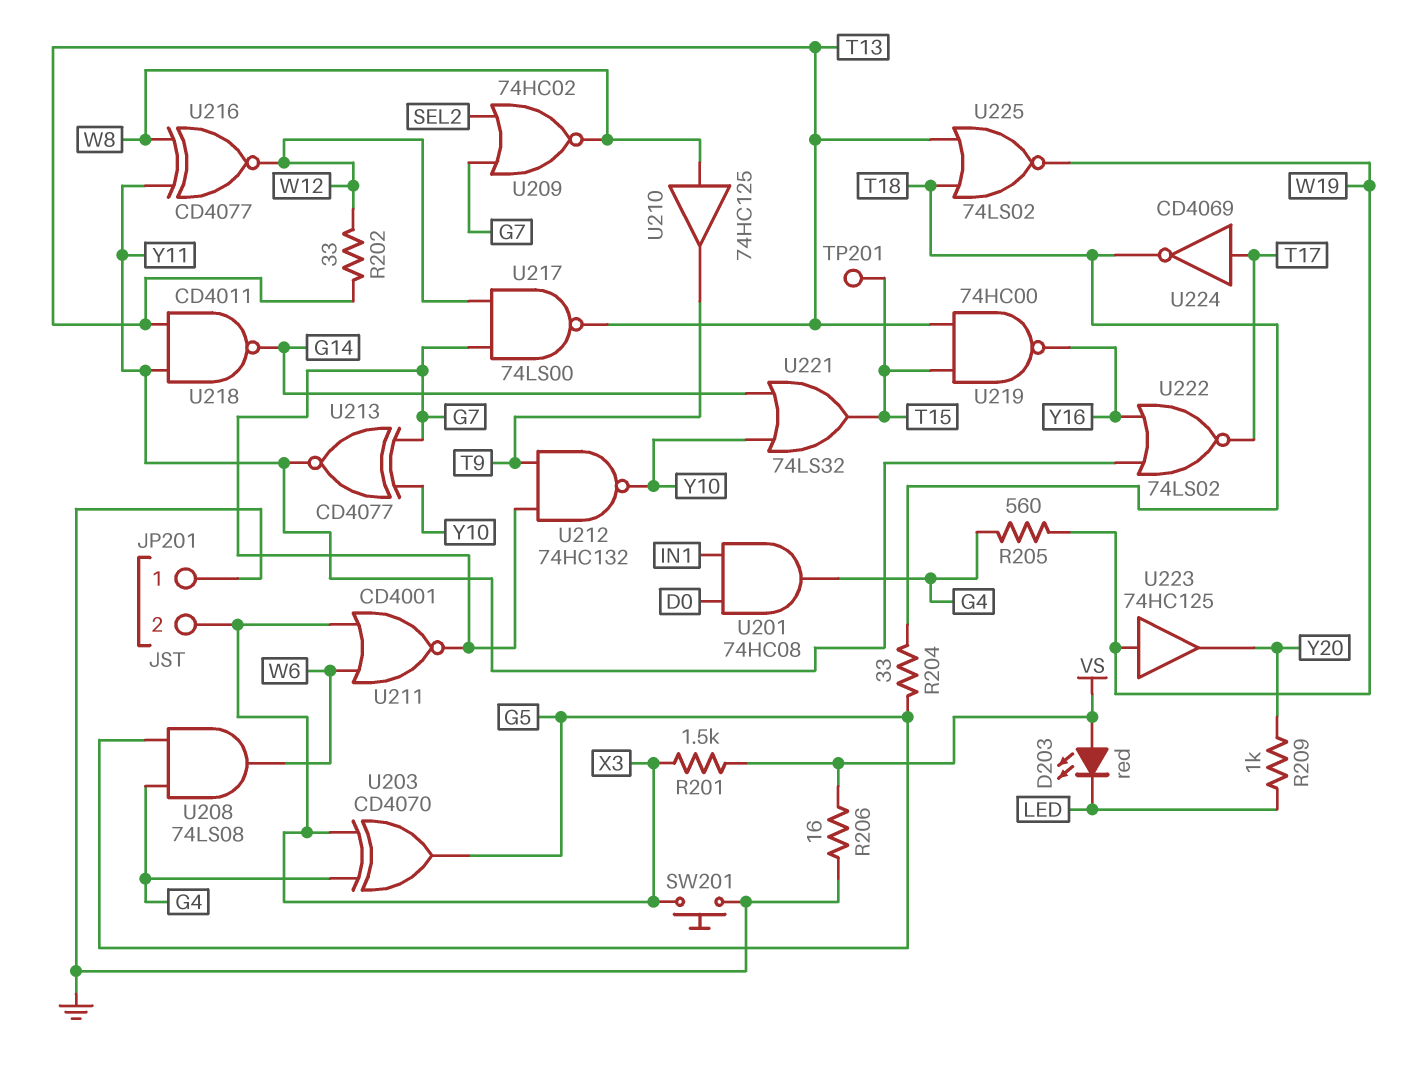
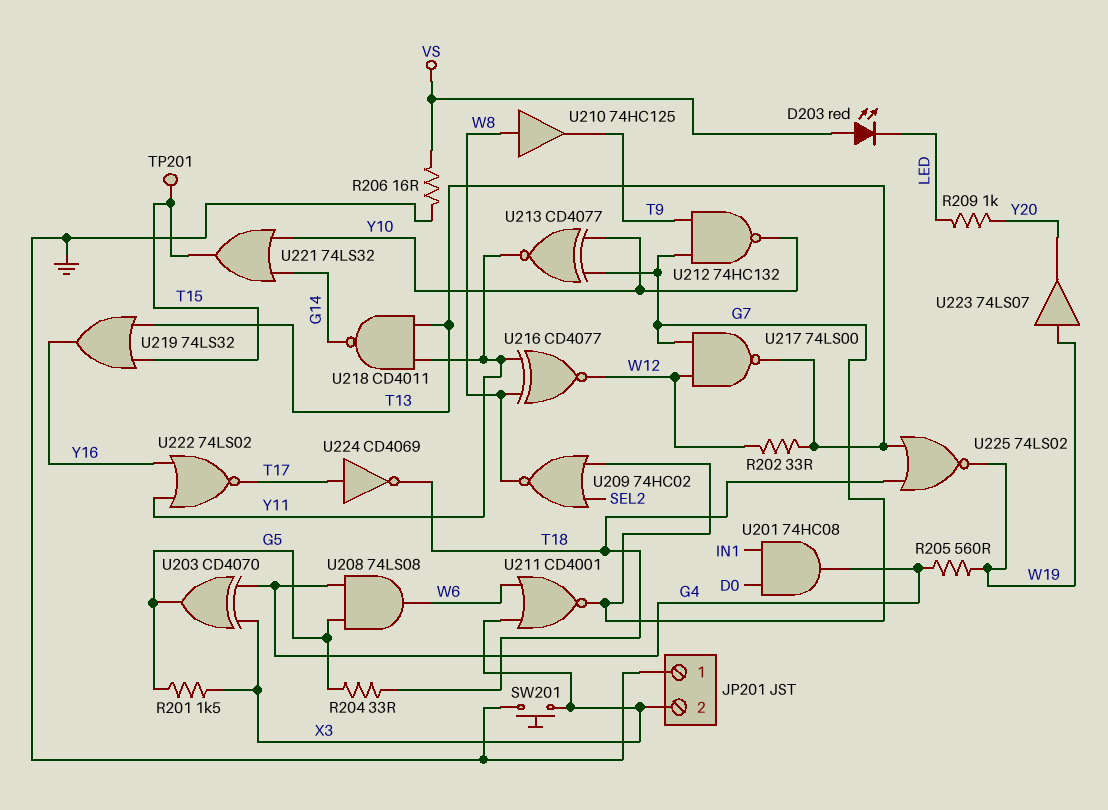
R201: 1.5k (VS, X3) -> 1.5k (G5, X3)
U219: NAND 74HC00 (in T13, in T15, out Y16) -> OR 74LS32 (in T13, in T15, out Y16)
U223: buffer 74HC125 (in W19, out Y20) -> buffer 74LS07 (in W19, out Y20)

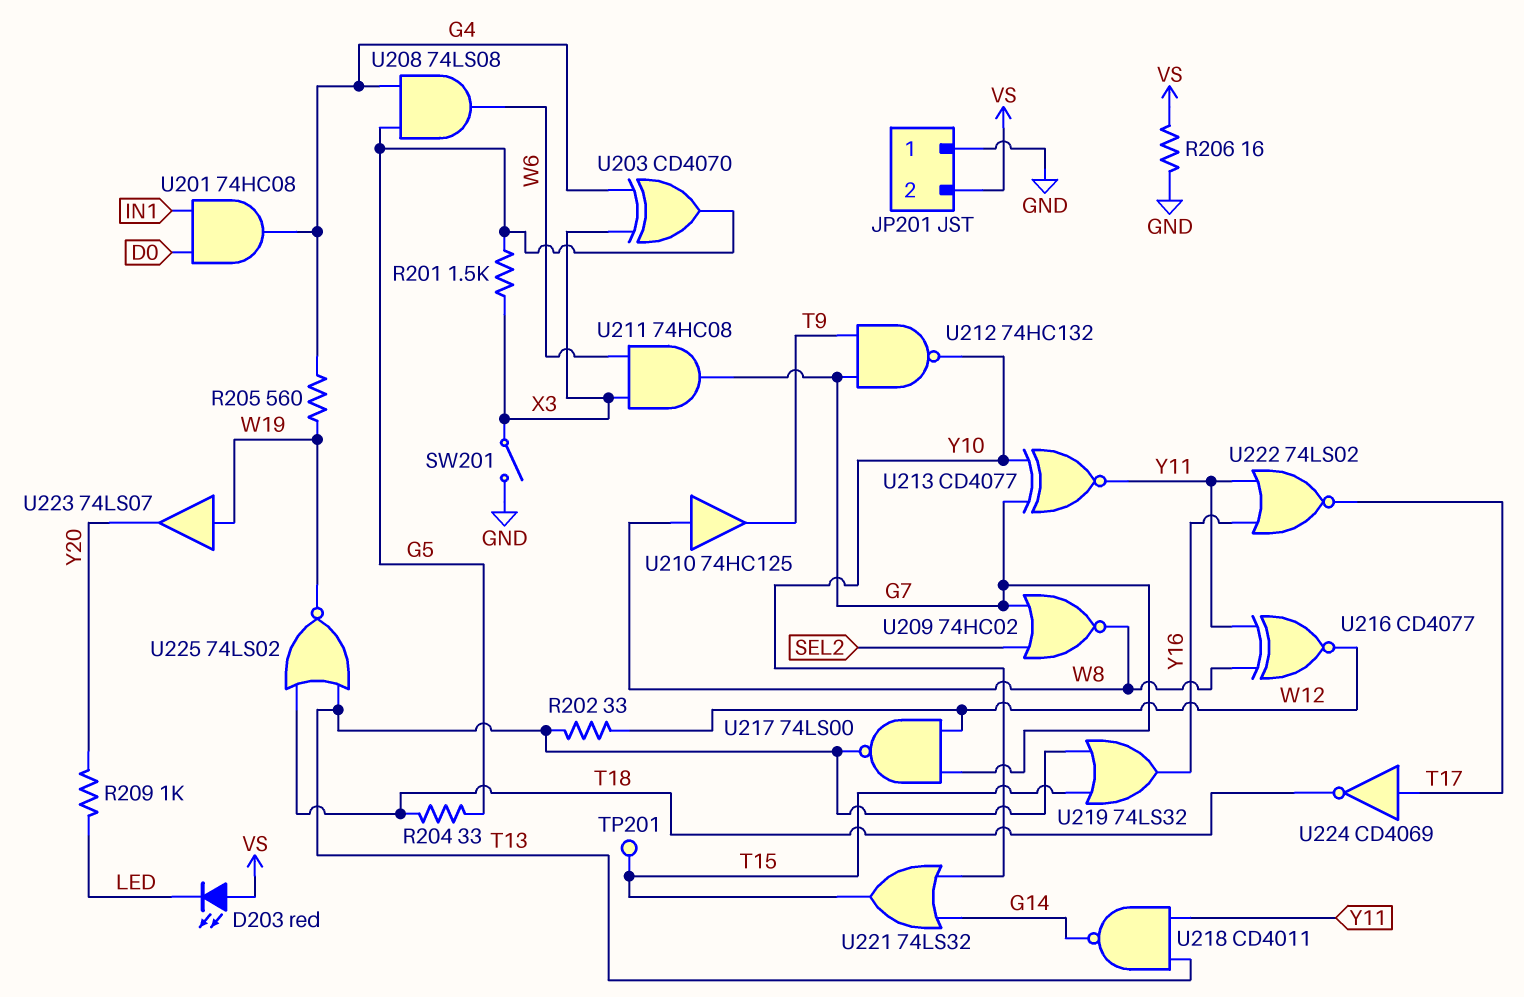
JP201 pin 2: X3 -> VS
SW201: button (GND, X3) -> switch (GND, X3)
U211: NOR CD4001 (in W6, in X3, out G7) -> AND 74HC08 (in W6, in X3, out G7)

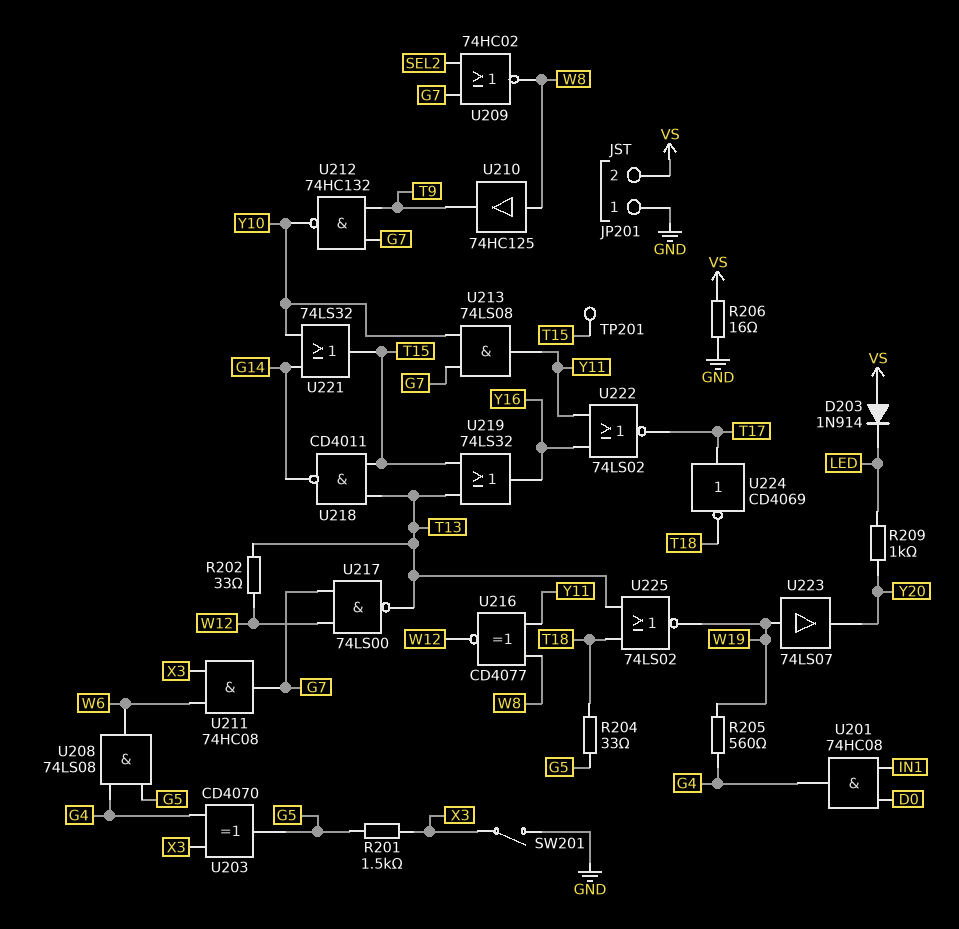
D203: LED red (A VS, K LED) -> diode 1N914 (A VS, K LED)
U213: XNOR CD4077 (in G7, in Y10, out Y11) -> AND 74LS08 (in G7, in Y10, out Y11)
U218: NAND CD4011 (in T13, in Y11, out G14) -> NAND CD4011 (in T13, in T15, out G14)

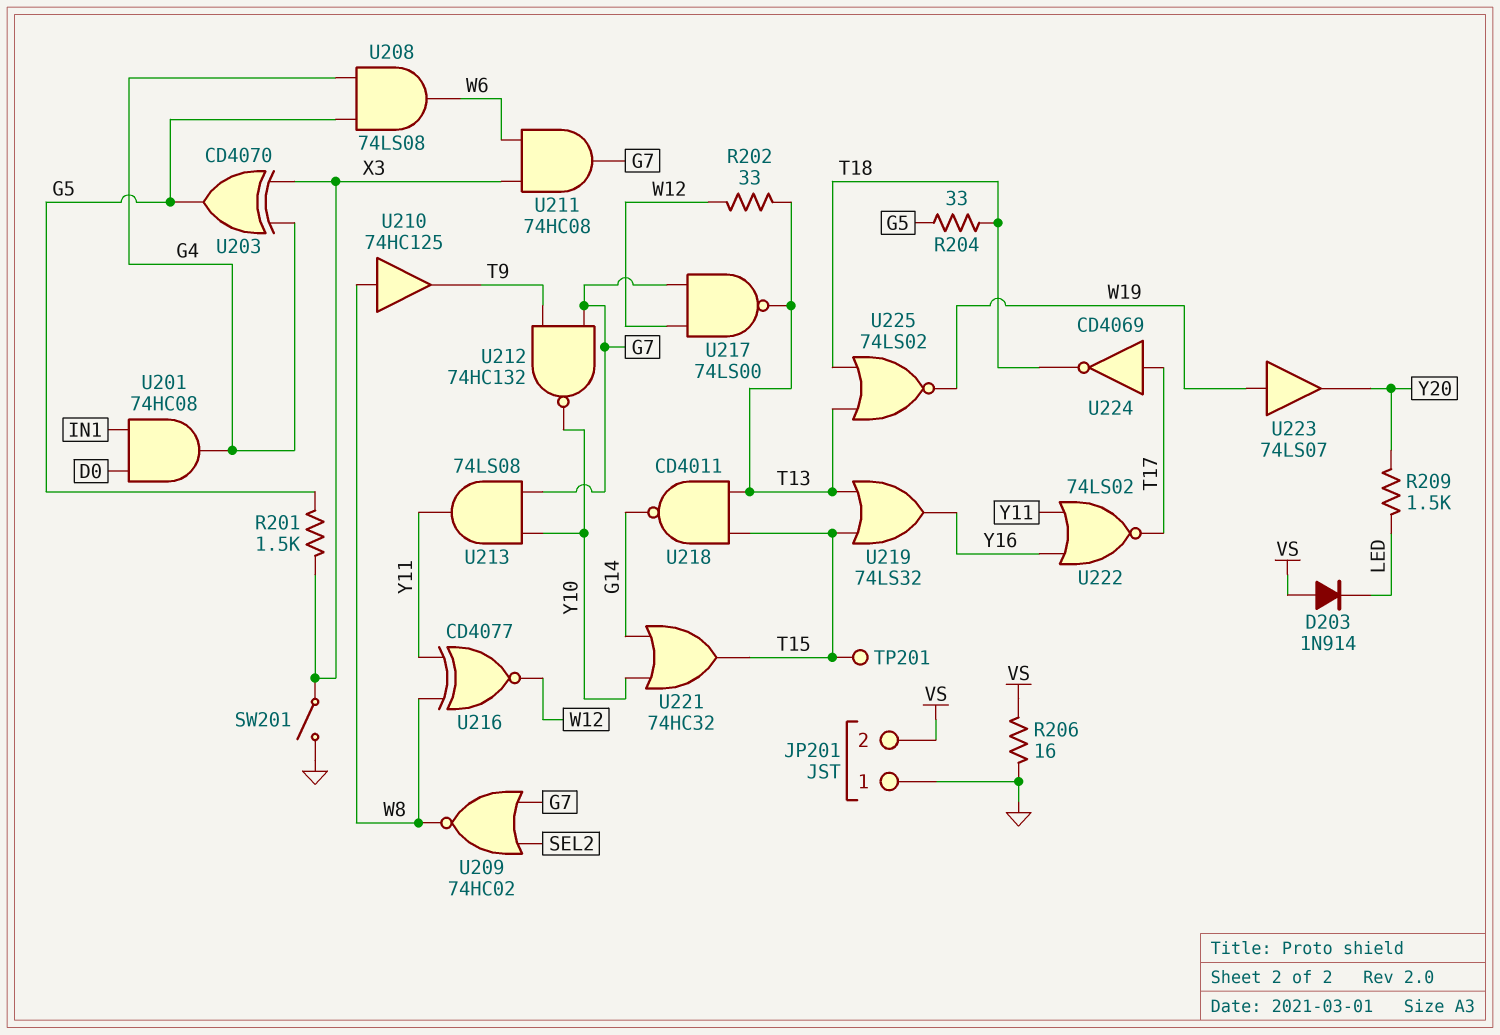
R205: 560 (G4, W19) -> none
R209: 1k (LED, Y20) -> 1.5k (LED, Y20)
U221: OR 74LS32 (in G14, in Y10, out T15) -> OR 74HC32 (in G14, in Y10, out T15)

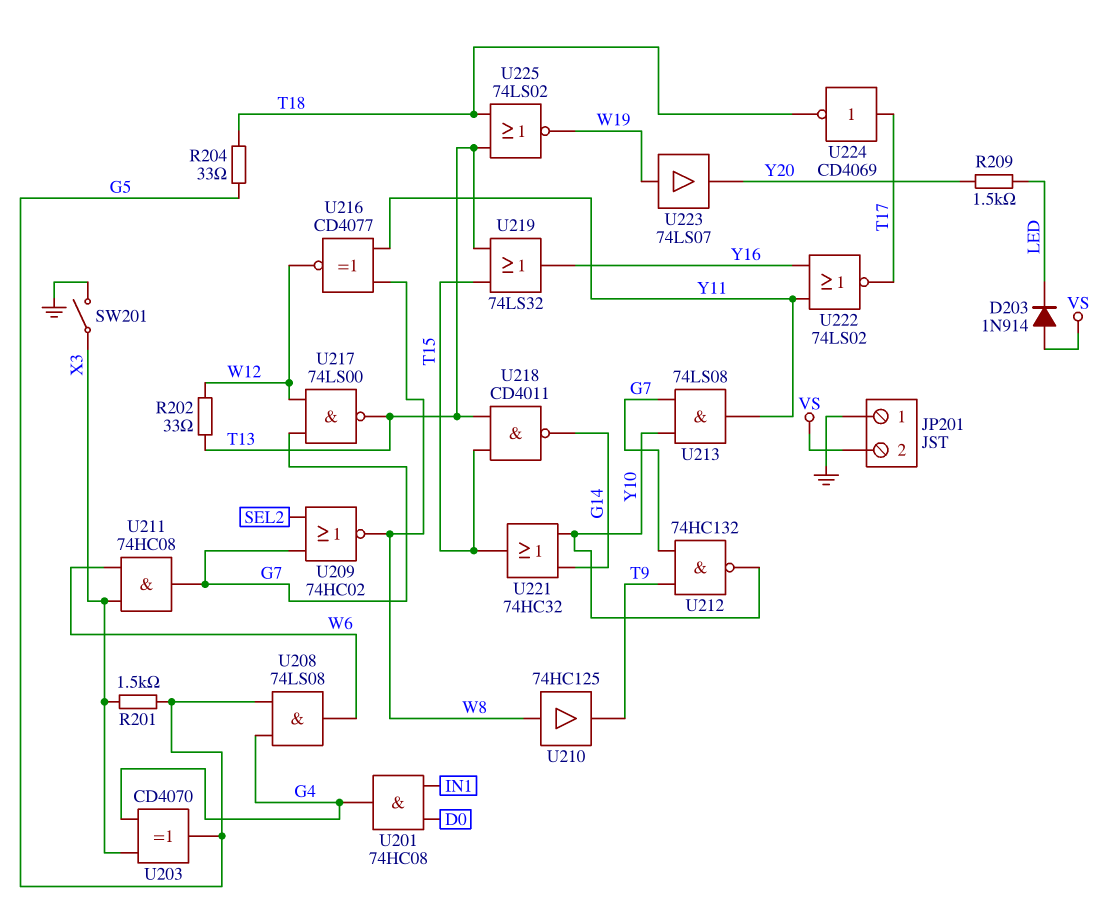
R206: 16 (GND, VS) -> none
TP201: test point (T15) -> none

